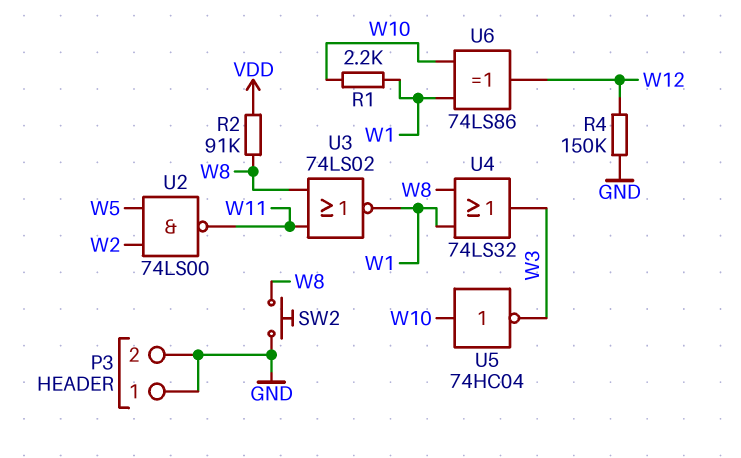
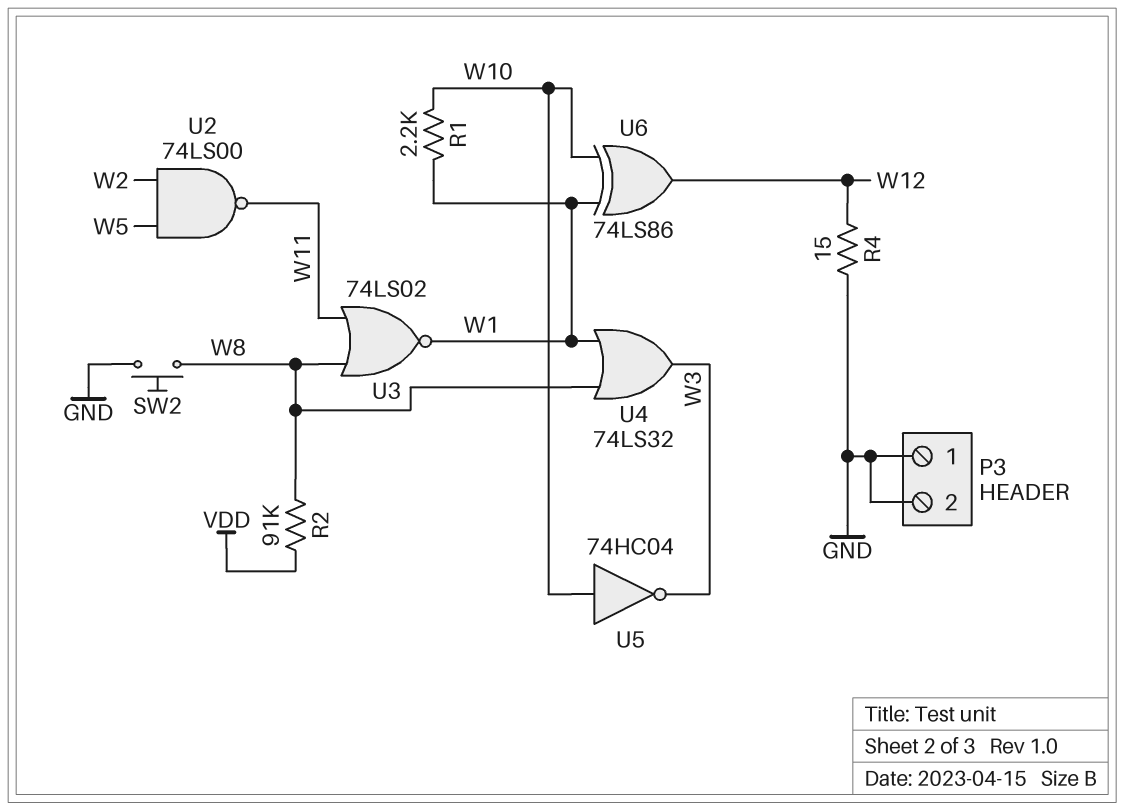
R4: 150k (GND, W12) -> 15 (GND, W12)

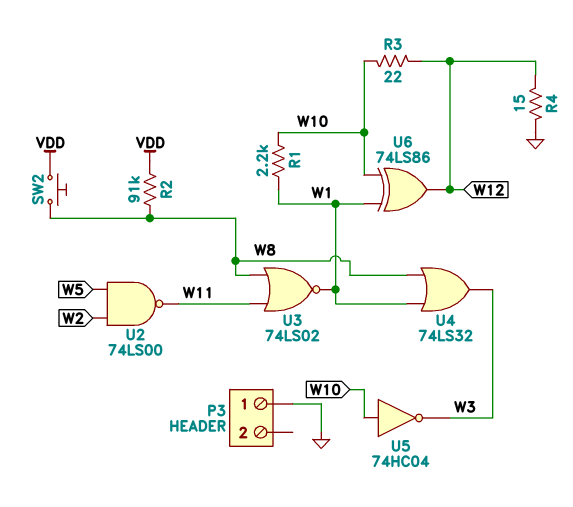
P3 pin 2: GND -> none
R3: none -> 22 (W10, W12)
SW2: button (GND, W8) -> button (VDD, W8)

